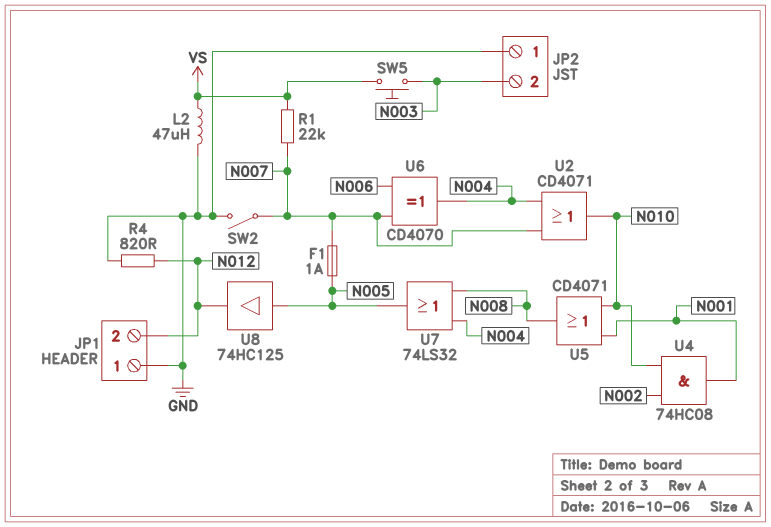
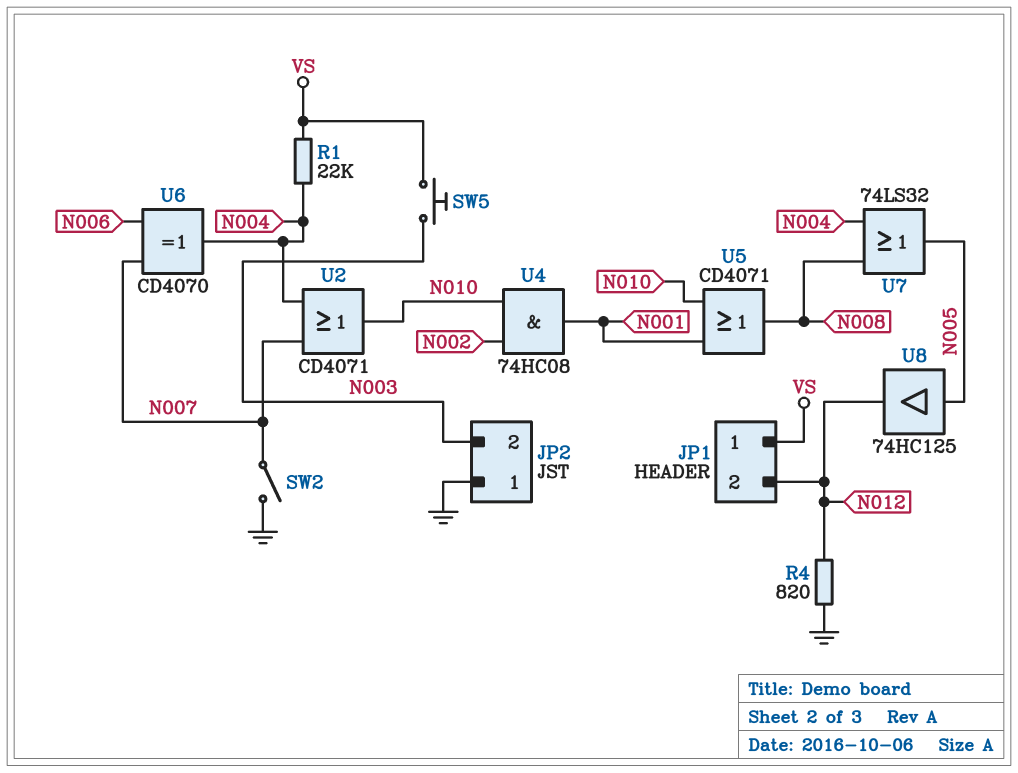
F1: 1A (N005, N007) -> none
JP1 pin 1: GND -> VS
L2: 47uH (GND, VS) -> none
R1: 22k (N007, VS) -> 22k (N004, VS)

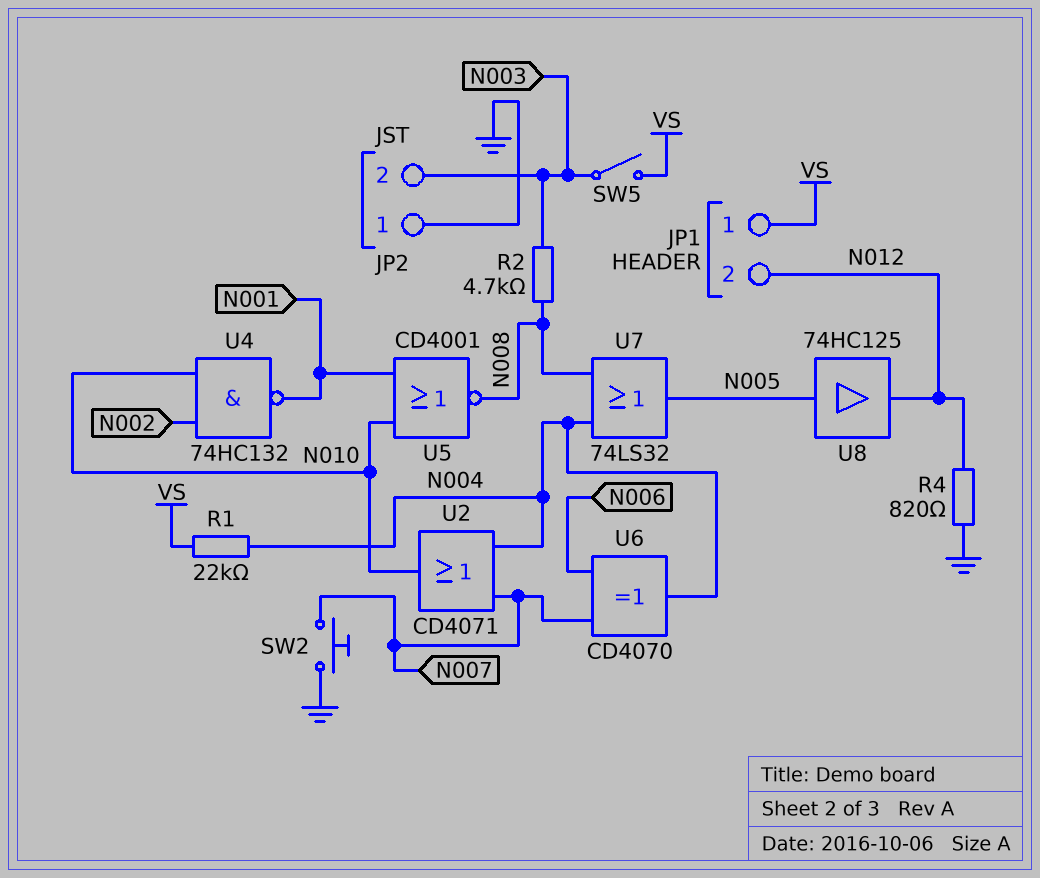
R2: none -> 4.7k (N003, N008)
SW2: switch (GND, N007) -> button (GND, N007)
SW5: button (N003, VS) -> switch (N003, VS)
U4: AND 74HC08 (in N002, in N010, out N001) -> NAND 74HC132 (in N002, in N010, out N001)
U5: OR CD4071 (in N001, in N010, out N008) -> NOR CD4001 (in N001, in N010, out N008)

